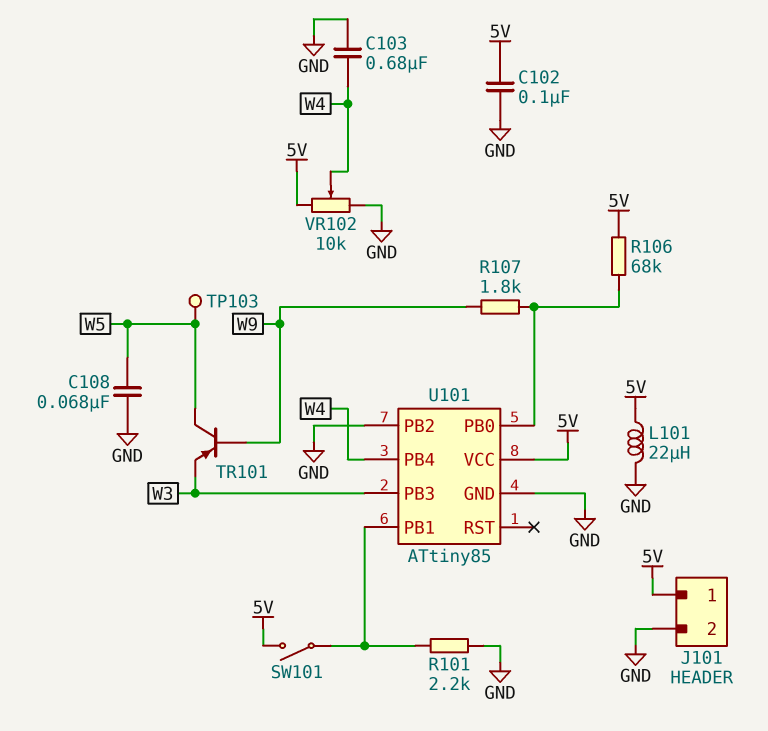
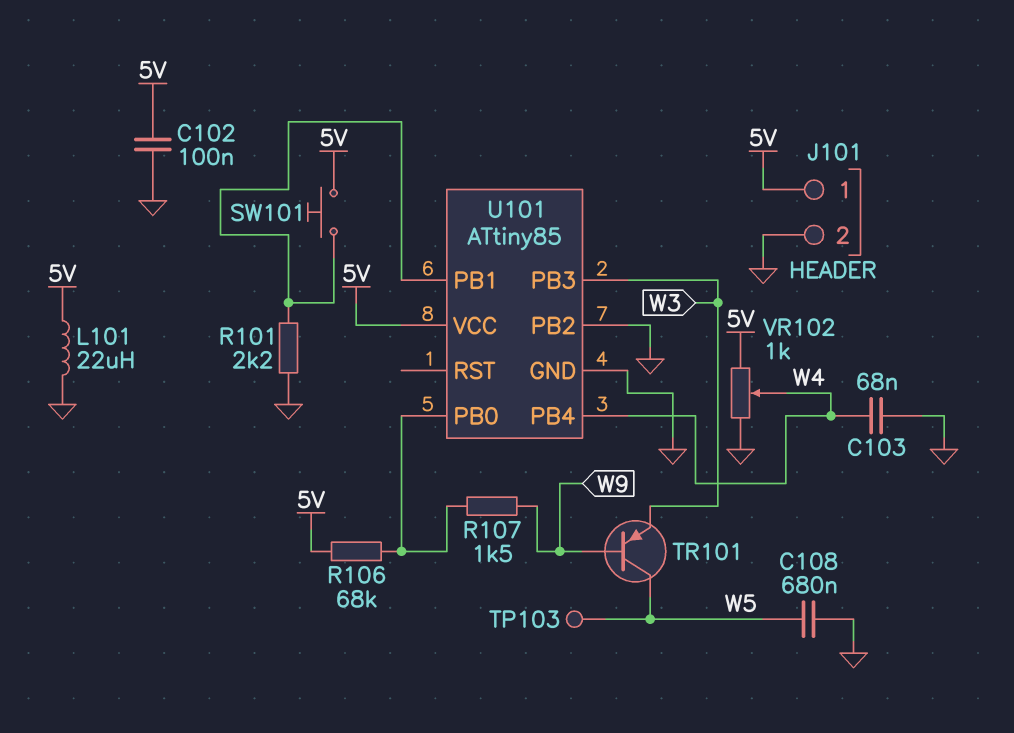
C103: 680nF (GND, W4) -> 68nF (GND, W4)
C108: 68nF (GND, W5) -> 680nF (GND, W5)
R107: 1.8k (U101/PB0, W9) -> 1.5k (U101/PB0, W9)
SW101: switch (5V, U101/PB1) -> button (5V, U101/PB1)
VR102: 10k (5V, GND, wiper W4) -> 1k (5V, GND, wiper W4)

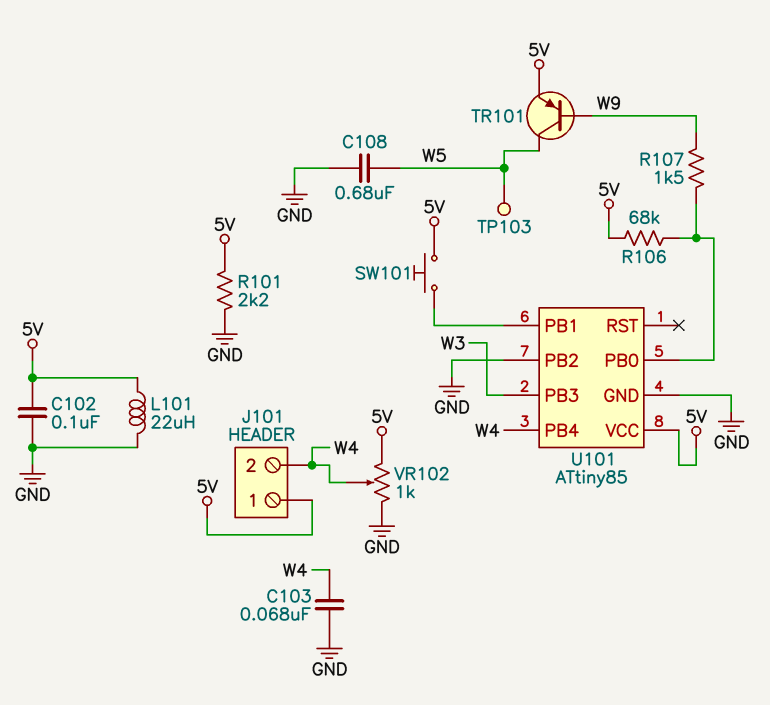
J101 pin 2: GND -> W4
R101: 2.2k (GND, U101/PB1) -> 2.2k (5V, GND)
TR101: PNP (B W9, C W5, E W3) -> PNP (B W9, C W5, E 5V)

